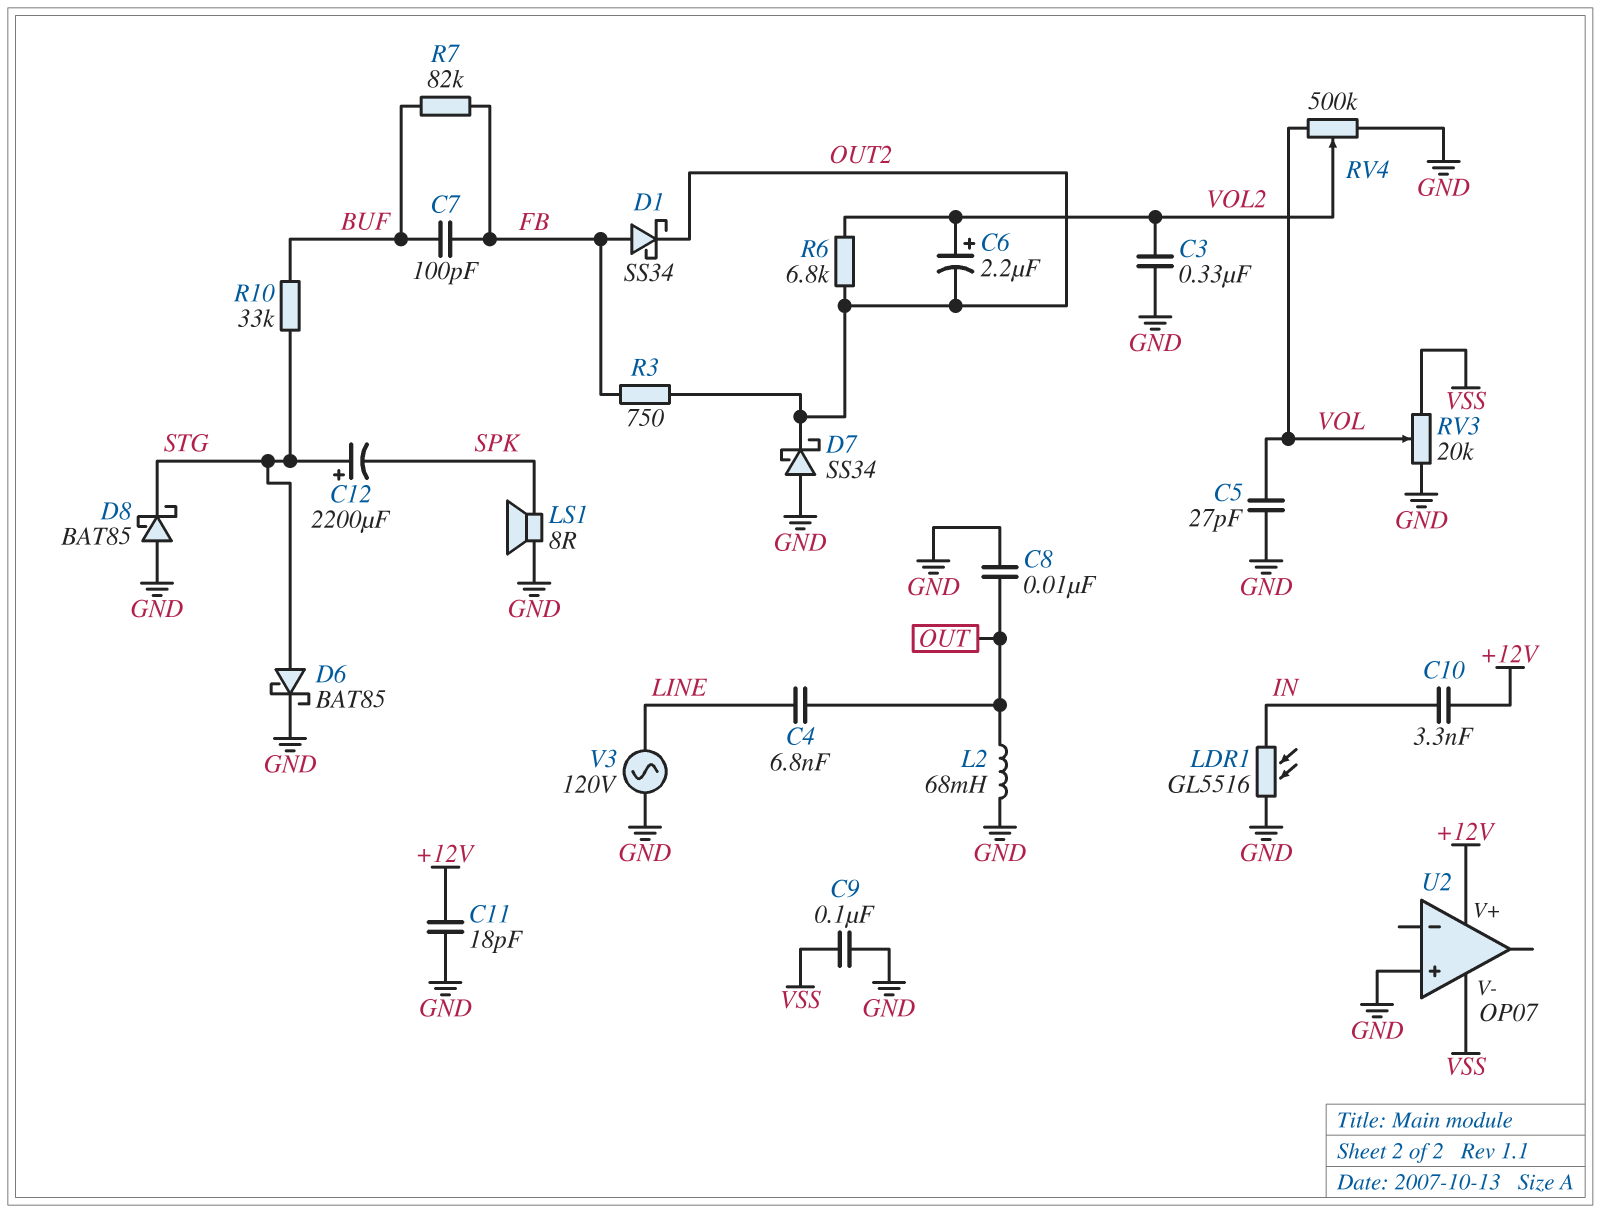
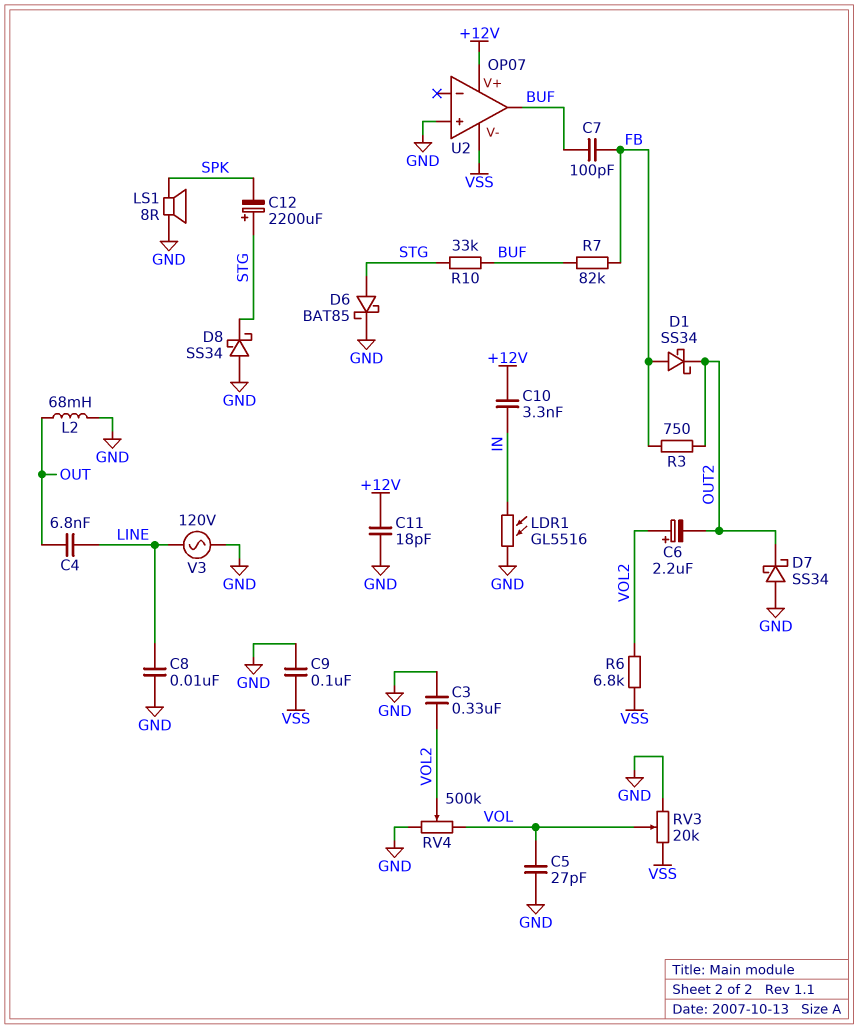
C8: 10nF (GND, OUT) -> 10nF (GND, LINE)
D8: schottky BAT85 (A GND, K STG) -> schottky SS34 (A GND, K STG)
R6: 6.8k (OUT2, VOL2) -> 6.8k (VOL2, VSS)
U2 pin out: none -> BUF

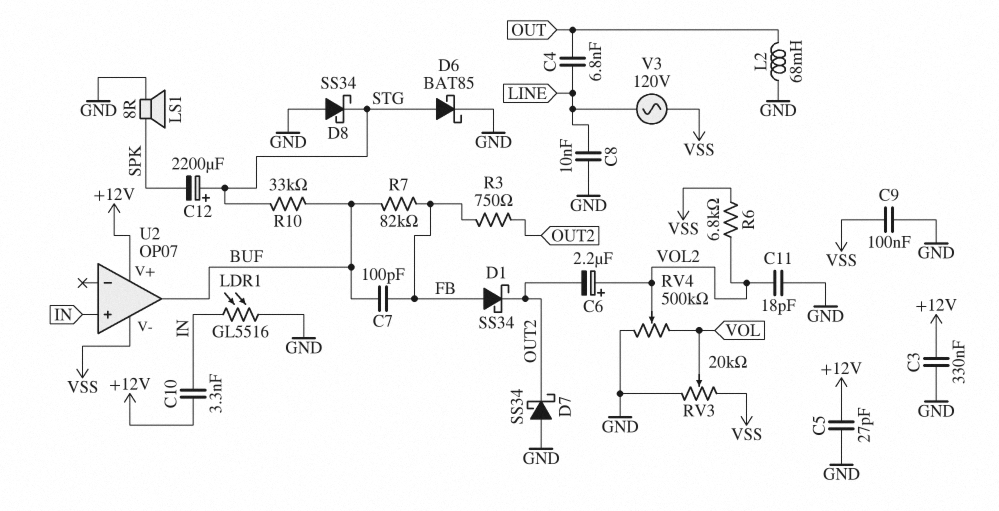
C3: 330nF (GND, VOL2) -> 330nF (+12V, GND)
C5: 27pF (GND, VOL) -> 27pF (+12V, GND)
C11: 18pF (+12V, GND) -> 18pF (GND, VOL2)
U2 pin in+: GND -> IN
V3: AC 120V (GND, LINE) -> AC 120V (LINE, VSS)

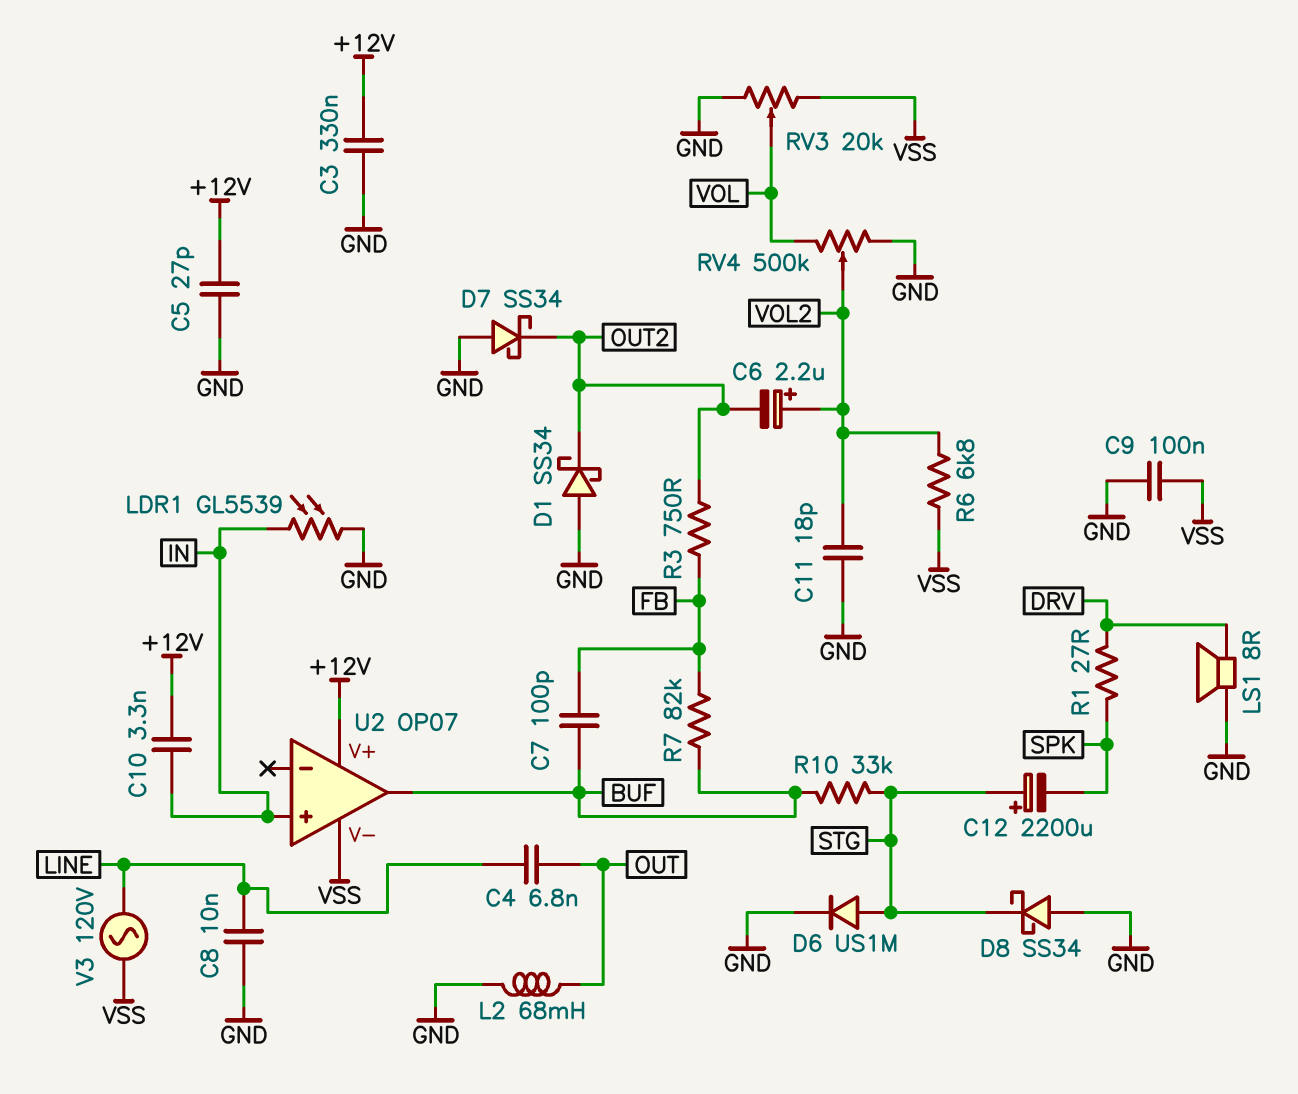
D1: schottky SS34 (A FB, K OUT2) -> schottky SS34 (A GND, K OUT2)
D6: schottky BAT85 (A STG, K GND) -> diode US1M (A STG, K GND)
LDR1: GL5516 (GND, IN) -> GL5539 (GND, IN)
LS1: speaker 8R (GND, SPK) -> speaker 8R (DRV, GND)
R1: none -> 27 (DRV, SPK)

